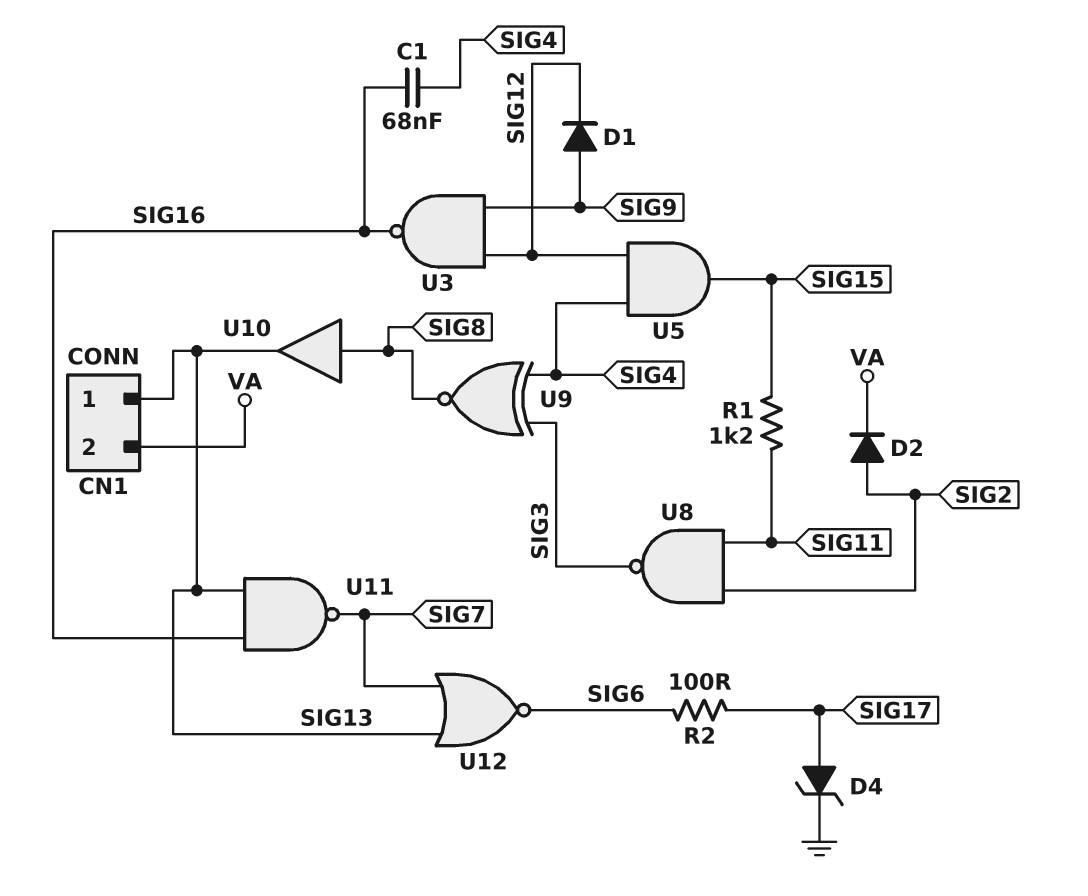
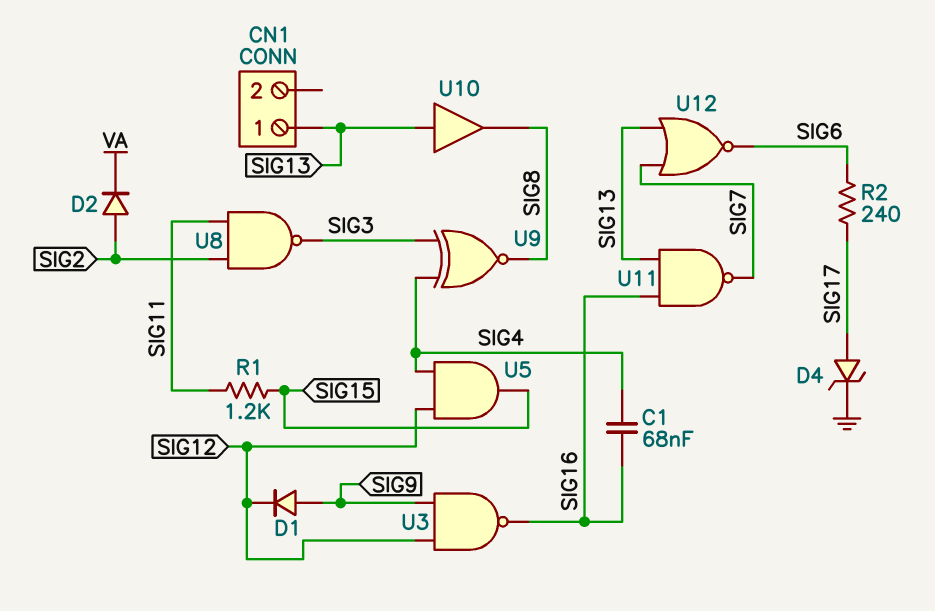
CN1 pin 2: VA -> none
R2: 100 (SIG6, SIG17) -> 240 (SIG6, SIG17)
U10: buffer (in SIG8, out SIG13) -> buffer (in SIG13, out SIG8)

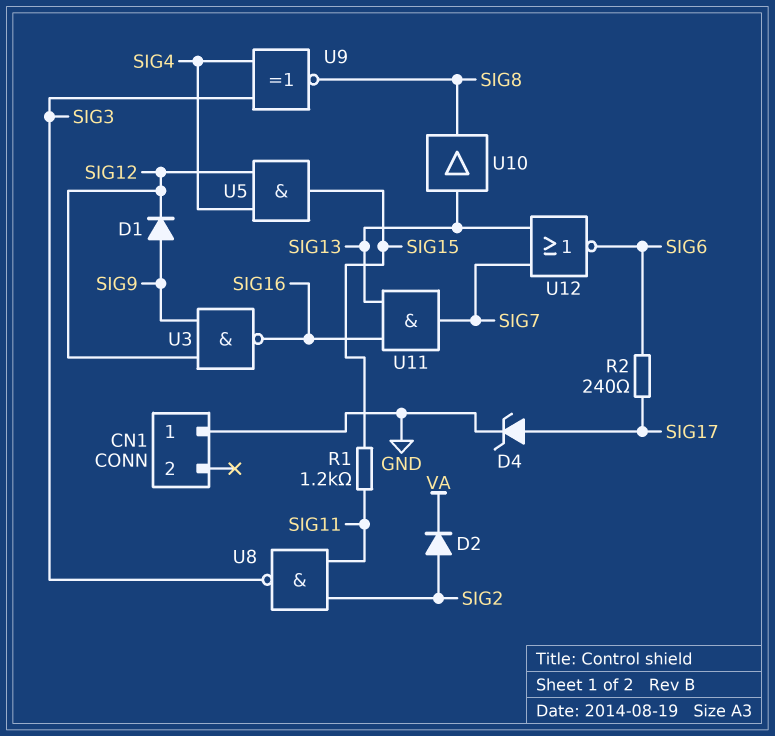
C1: 68nF (SIG4, SIG16) -> none
CN1 pin 1: SIG13 -> GND
U11: NAND (in SIG13, in SIG16, out SIG7) -> AND (in SIG13, in SIG16, out SIG7)

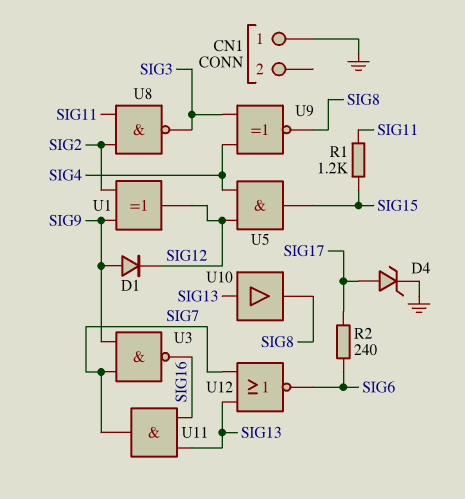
D2: diode (A SIG2, K VA) -> none
U1: none -> XOR (in SIG2, in SIG9, out SIG12)
U3: NAND (in SIG9, in SIG12, out SIG16) -> NAND (in SIG7, in SIG9, out SIG16)

